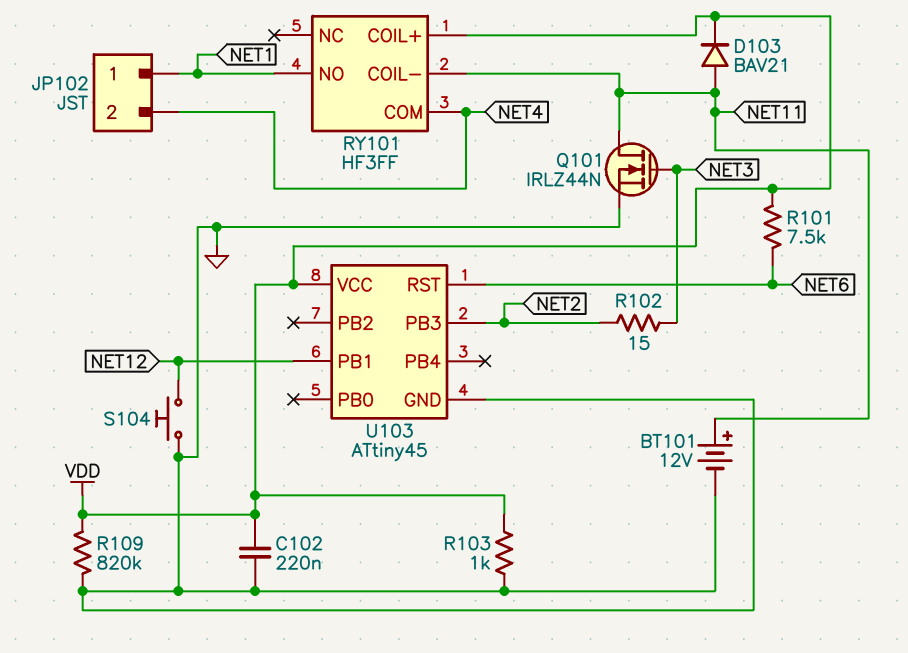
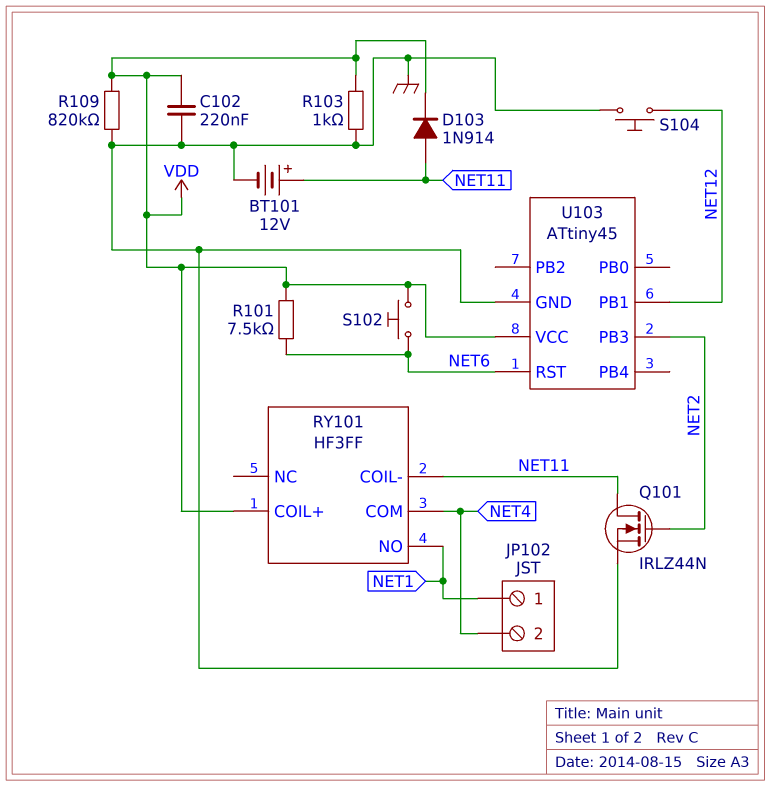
D103: diode BAV21 (A NET11, K VDD) -> diode 1N914 (A NET11, K VDD)
Q101: NMOS IRLZ44N (G NET3, D NET11, S GND) -> NMOS IRLZ44N (G NET2, D NET11, S GND)
R102: 15 (NET2, NET3) -> none
S102: none -> button (NET6, VDD)

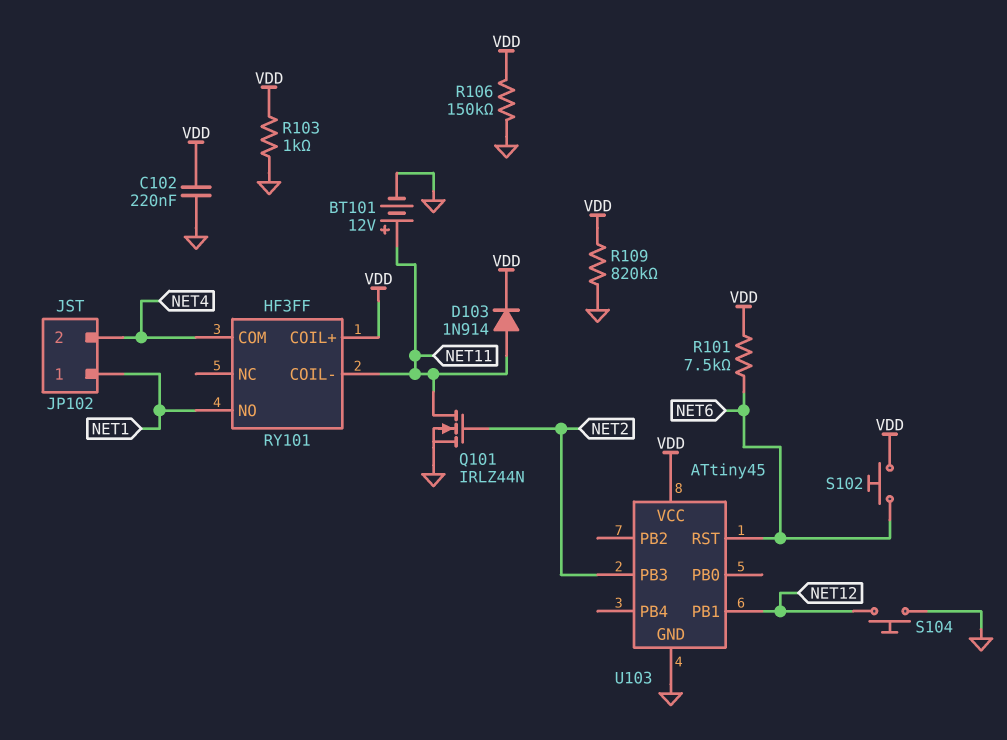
R106: none -> 150k (GND, VDD)

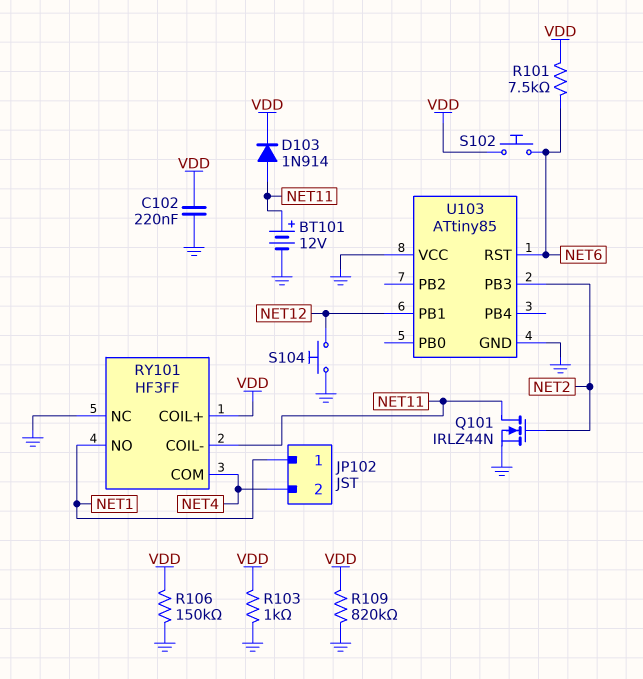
RY101 pin NC: none -> GND
U103: ATtiny45 -> ATtiny85
U103 pin VCC: VDD -> GND

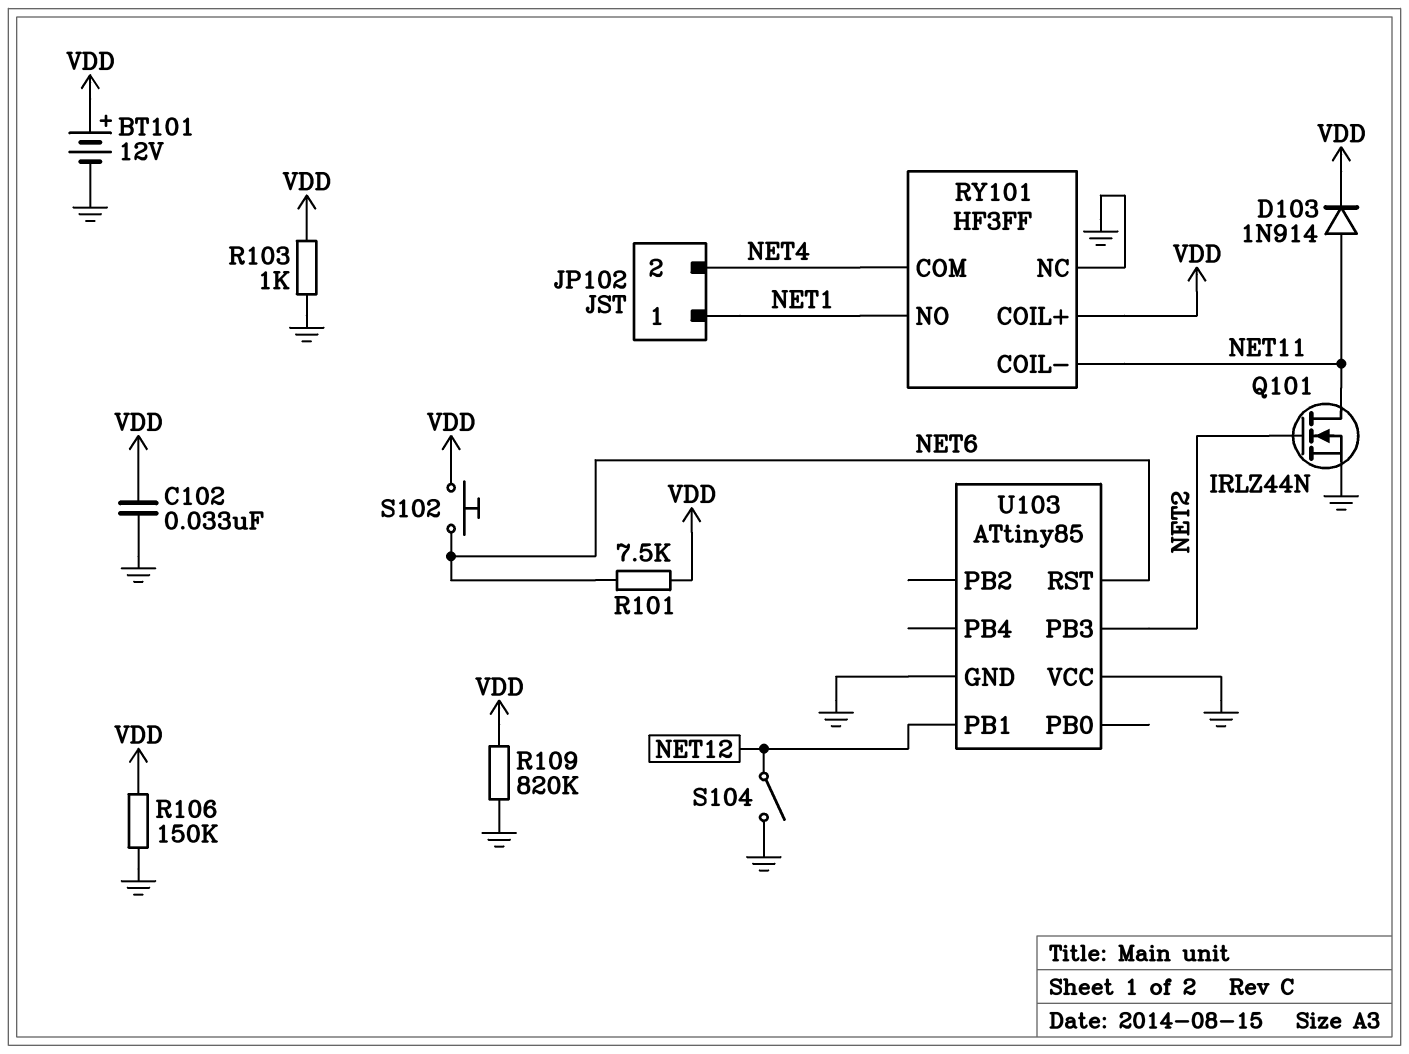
BT101: 12V (plus NET11, minus GND) -> 12V (plus VDD, minus GND)
C102: 220nF (GND, VDD) -> 33nF (GND, VDD)
S104: button (GND, NET12) -> switch (GND, NET12)

